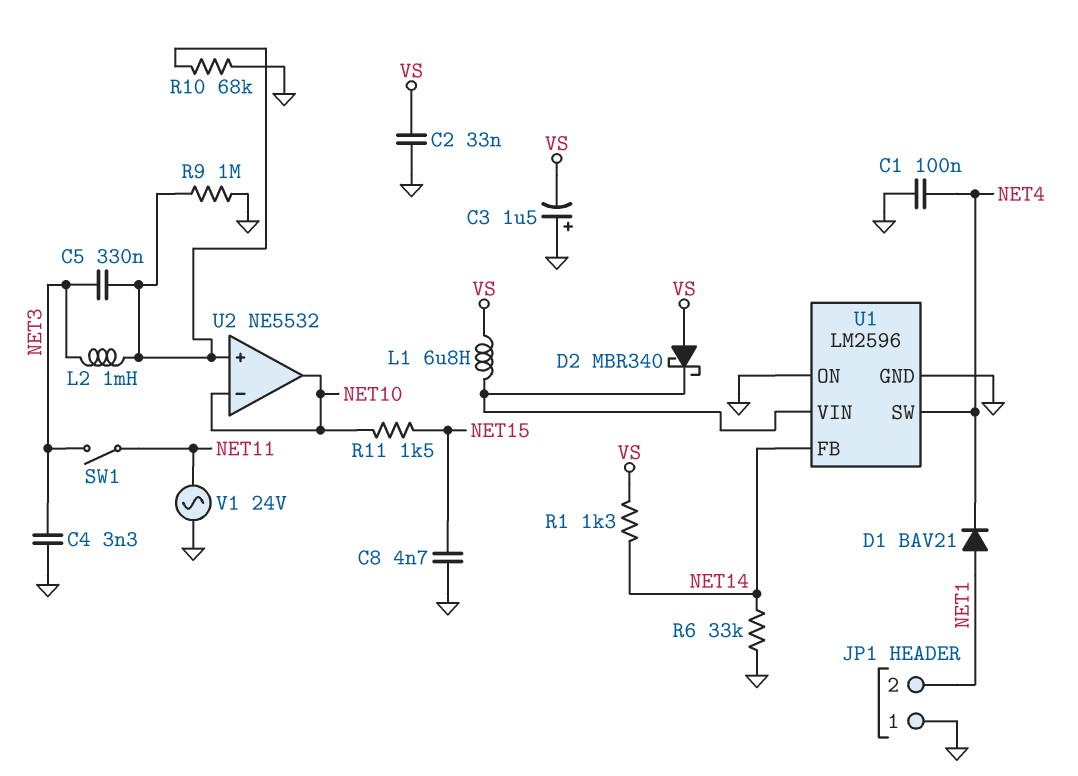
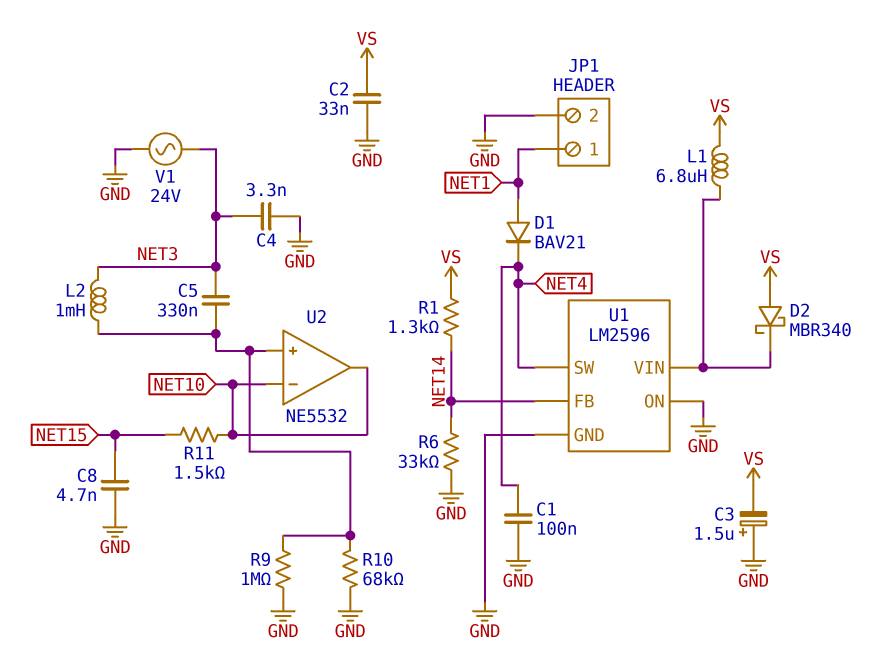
JP1 pin 1: GND -> NET1
JP1 pin 2: NET1 -> GND
SW1: switch (NET3, NET11) -> none
V1: AC 24V (GND, NET11) -> AC 24V (GND, NET3)

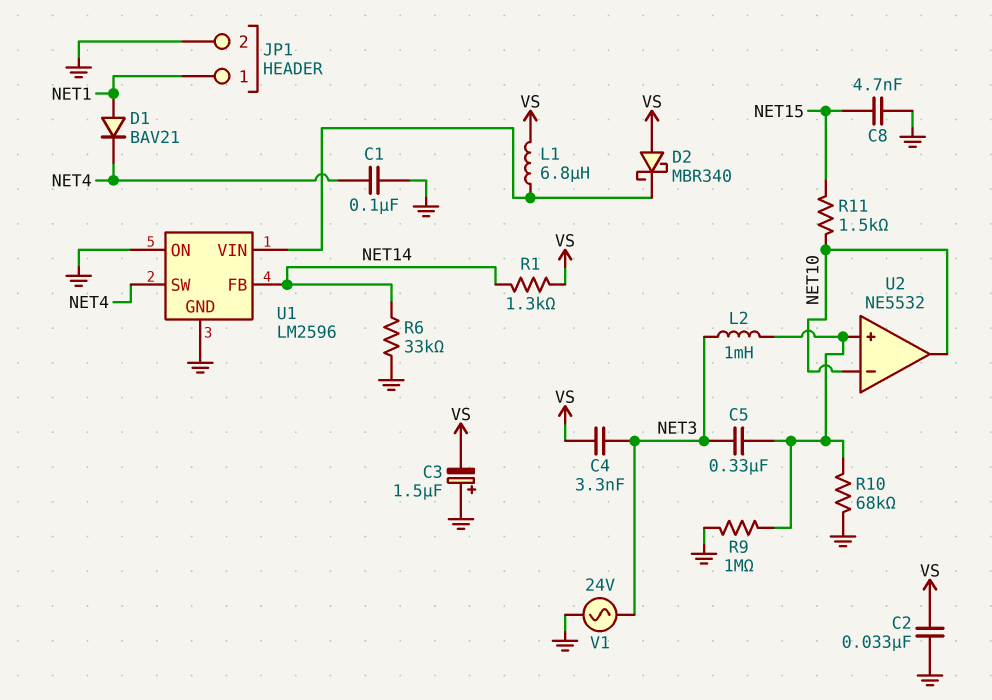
C4: 3.3nF (GND, NET3) -> 3.3nF (NET3, VS)

